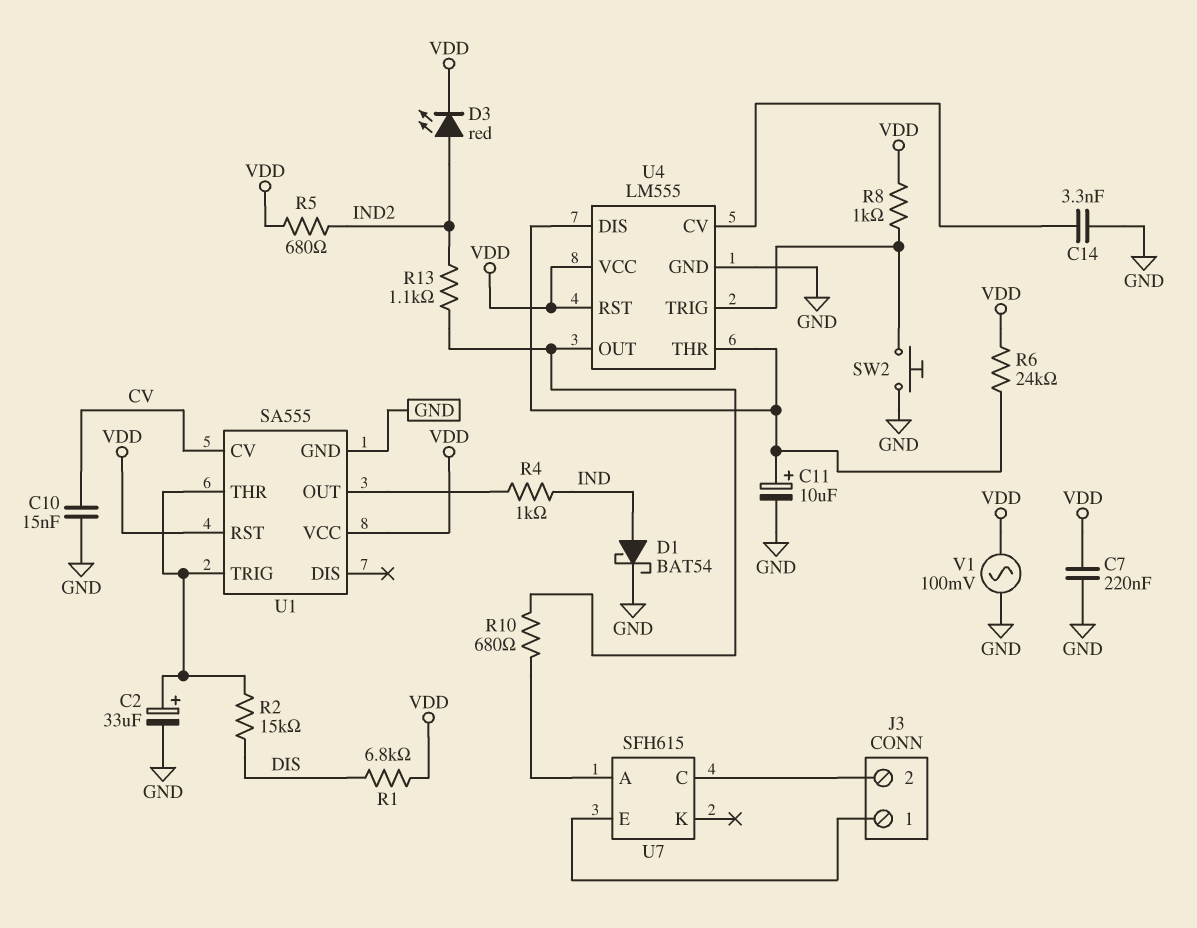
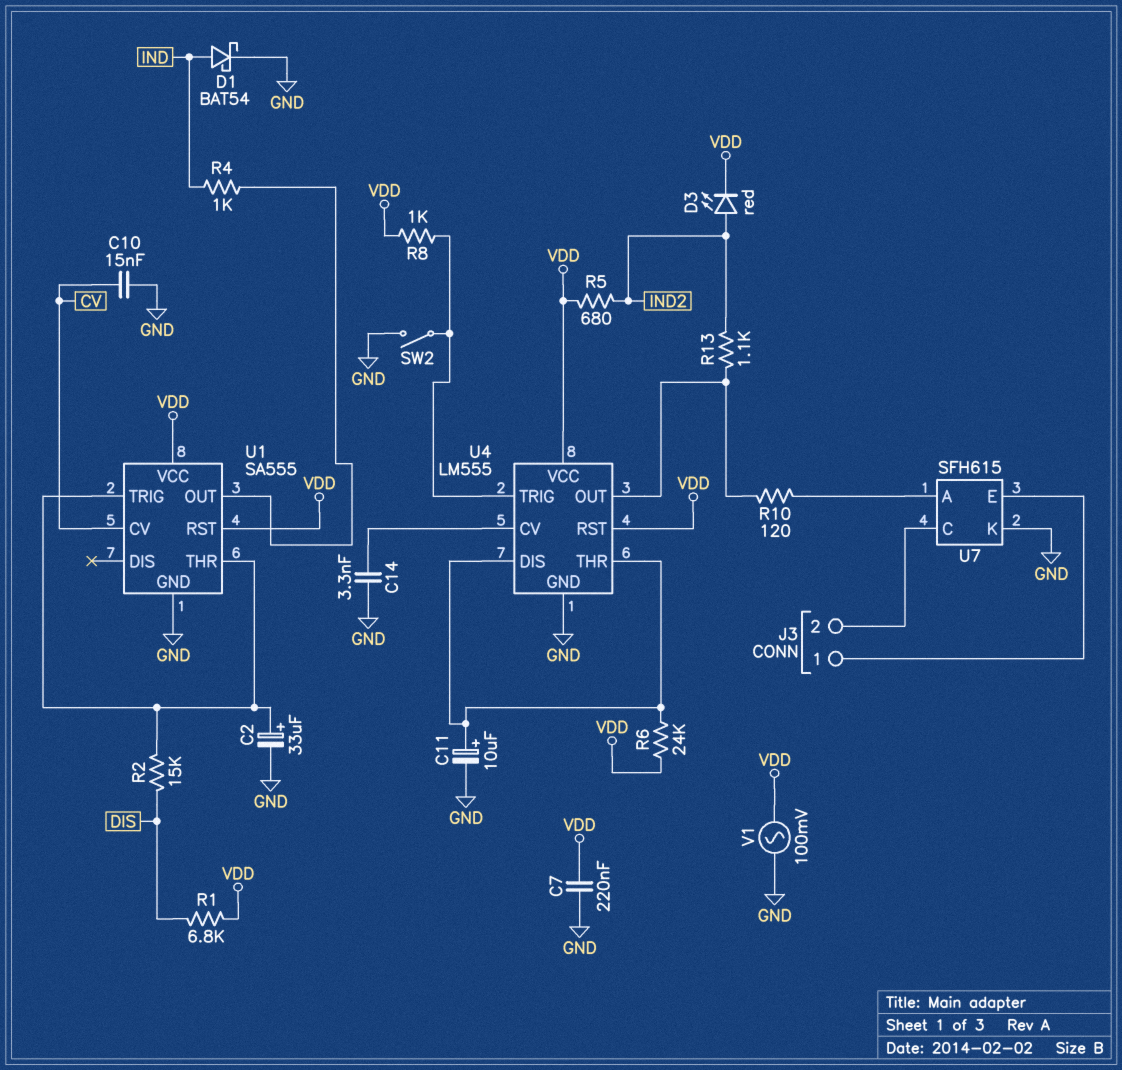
R10: 680 (U4/OUT, U7/A) -> 120 (U4/OUT, U7/A)
SW2: button (GND, U4/TRIG) -> switch (GND, U4/TRIG)
U7 pin K: none -> GND

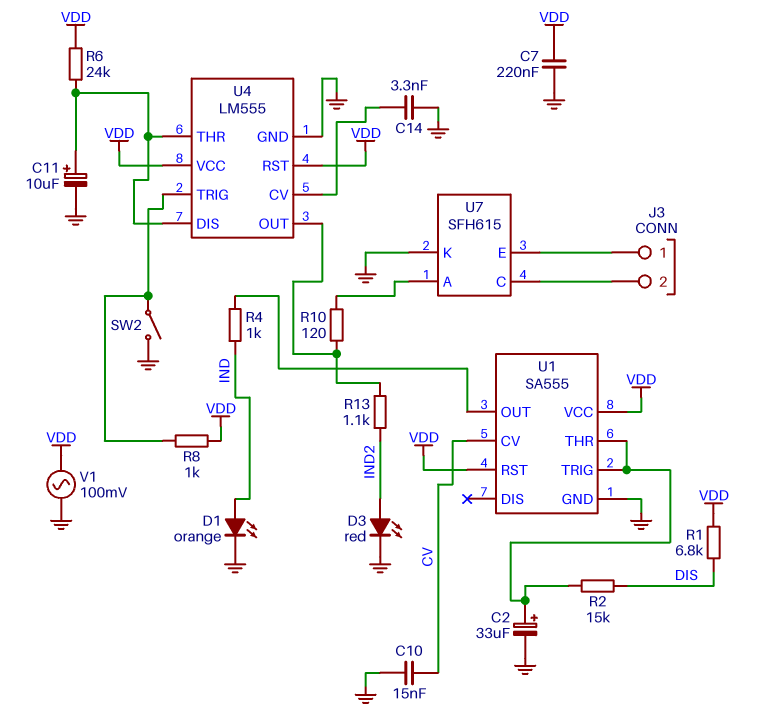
D1: schottky BAT54 (A IND, K GND) -> LED orange (A IND, K GND)
D3: LED red (A IND2, K VDD) -> LED red (A IND2, K GND)
R5: 680 (IND2, VDD) -> none

